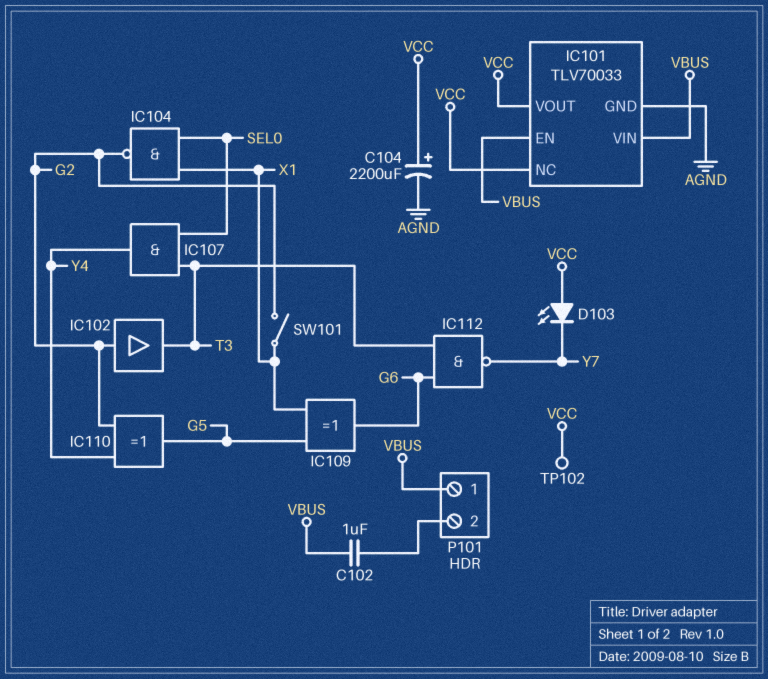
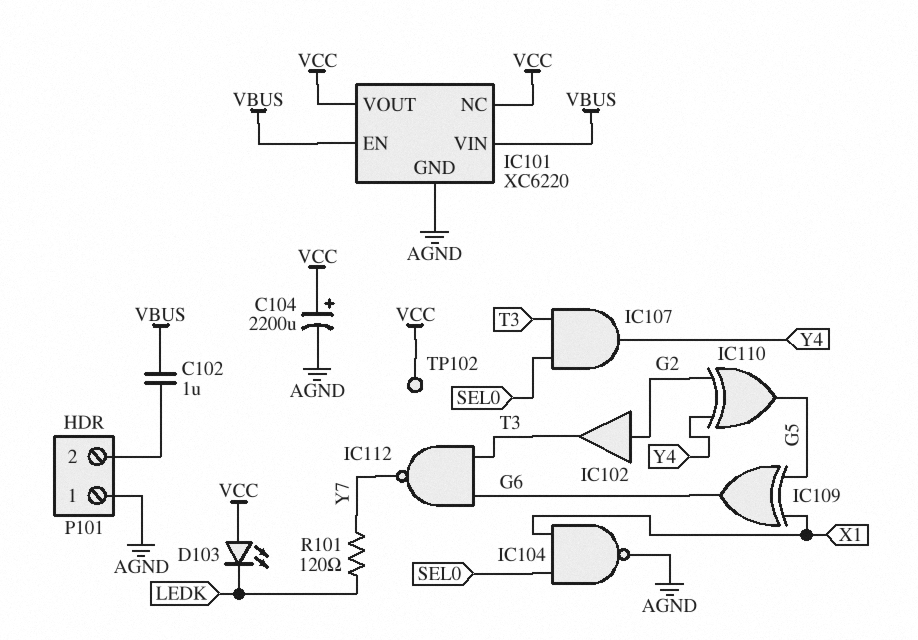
D103: LED (A VCC, K Y7) -> LED (A VCC, K LEDK)
IC101: TLV70033 -> XC6220
IC104: NAND (in SEL0, in X1, out G2) -> NAND (in SEL0, in X1, out AGND)
P101 pin 1: VBUS -> AGND
R101: none -> 120 (LEDK, Y7)
SW101: switch (G2, X1) -> none

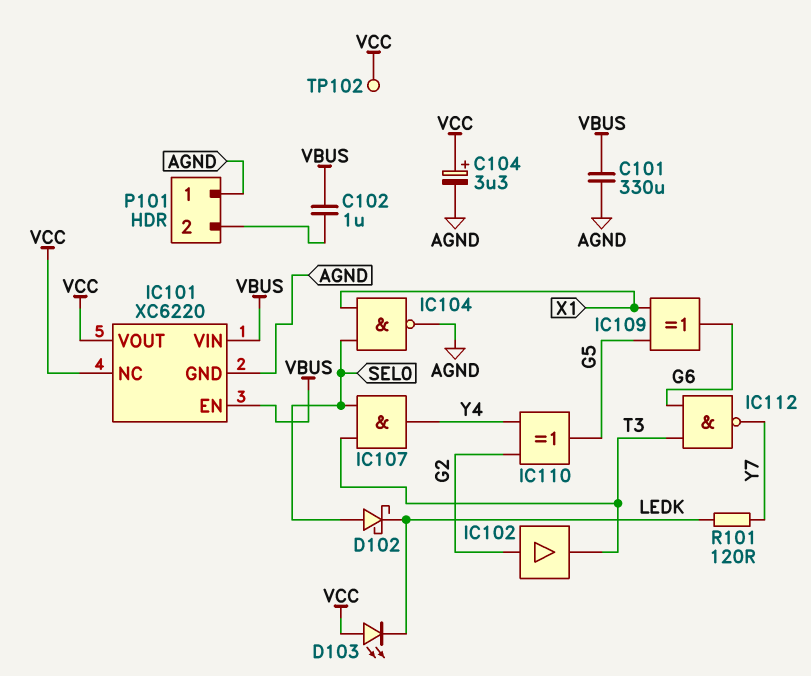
C101: none -> 330uF (AGND, VBUS)
C104: 2200uF (plus VCC, minus AGND) -> 3.3uF (plus VCC, minus AGND)
D102: none -> schottky (A SEL0, K LEDK)

